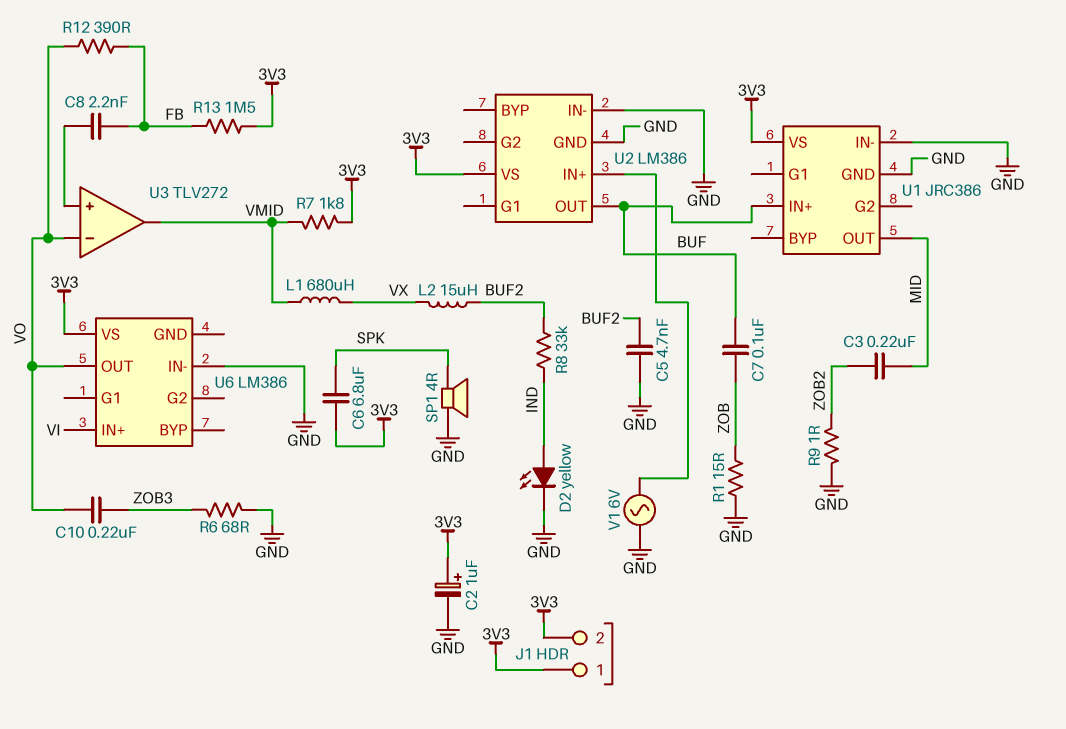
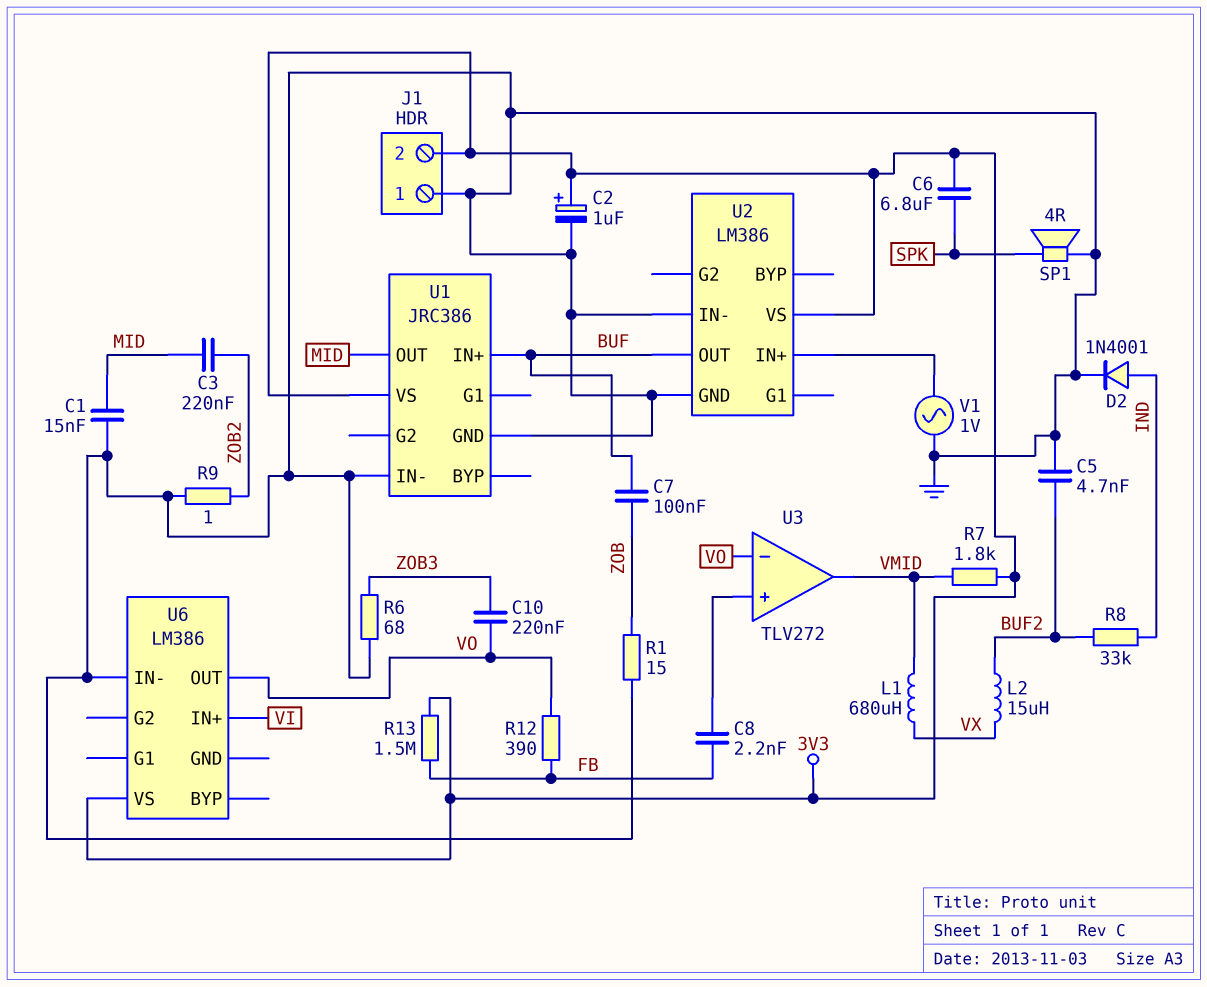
C1: none -> 15nF (GND, MID)
D2: LED yellow (A IND, K GND) -> diode 1N4001 (A IND, K GND)
J1 pin 1: 3V3 -> GND
V1: AC 6V (GND, U2/IN+) -> AC 1V (GND, U2/IN+)

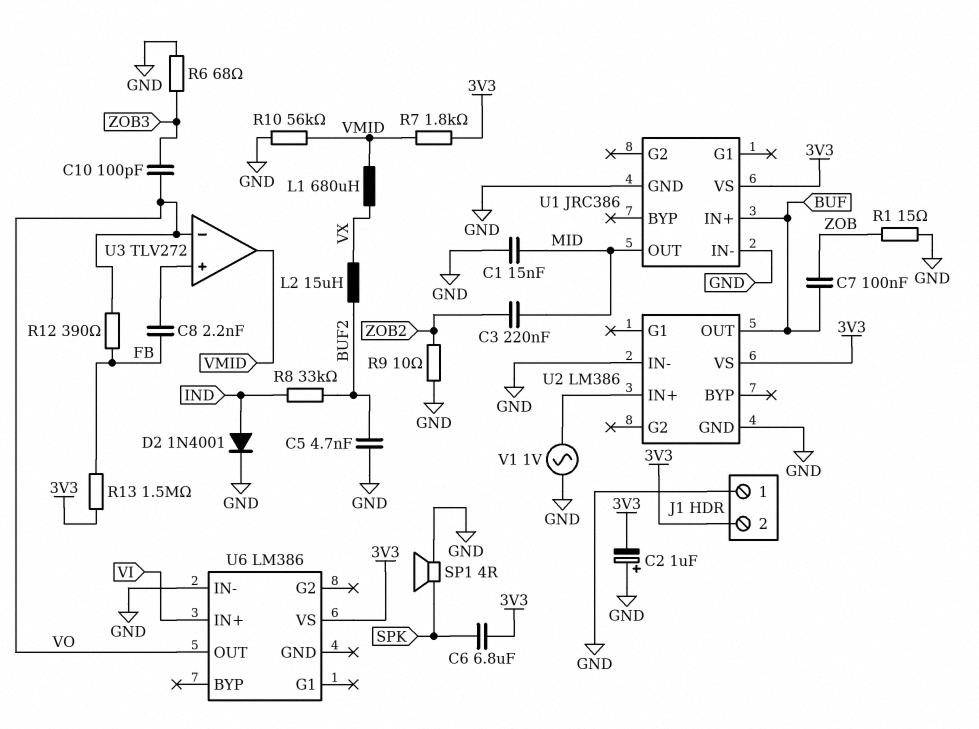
C2: 1uF (plus 3V3, minus GND) -> 1uF (plus GND, minus 3V3)
C10: 220nF (VO, ZOB3) -> 100pF (VO, ZOB3)
R9: 1 (GND, ZOB2) -> 10 (GND, ZOB2)
R10: none -> 56k (GND, VMID)

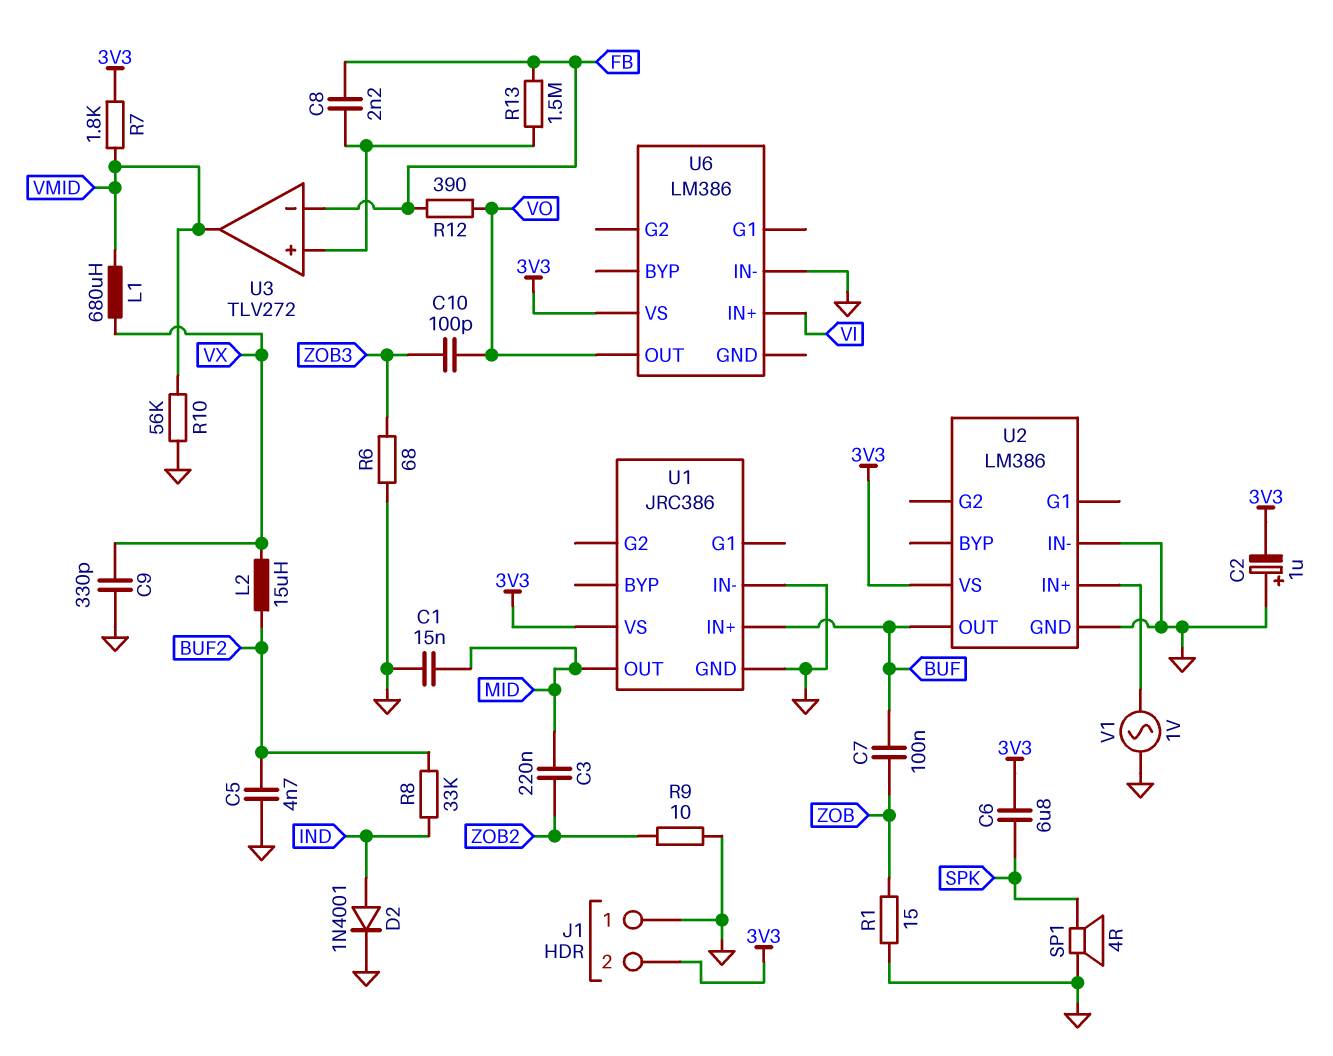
C9: none -> 330pF (GND, VX)
R13: 1.5M (3V3, FB) -> 1.5M (FB, U3/in+)
U3 pin in-: VO -> FB

